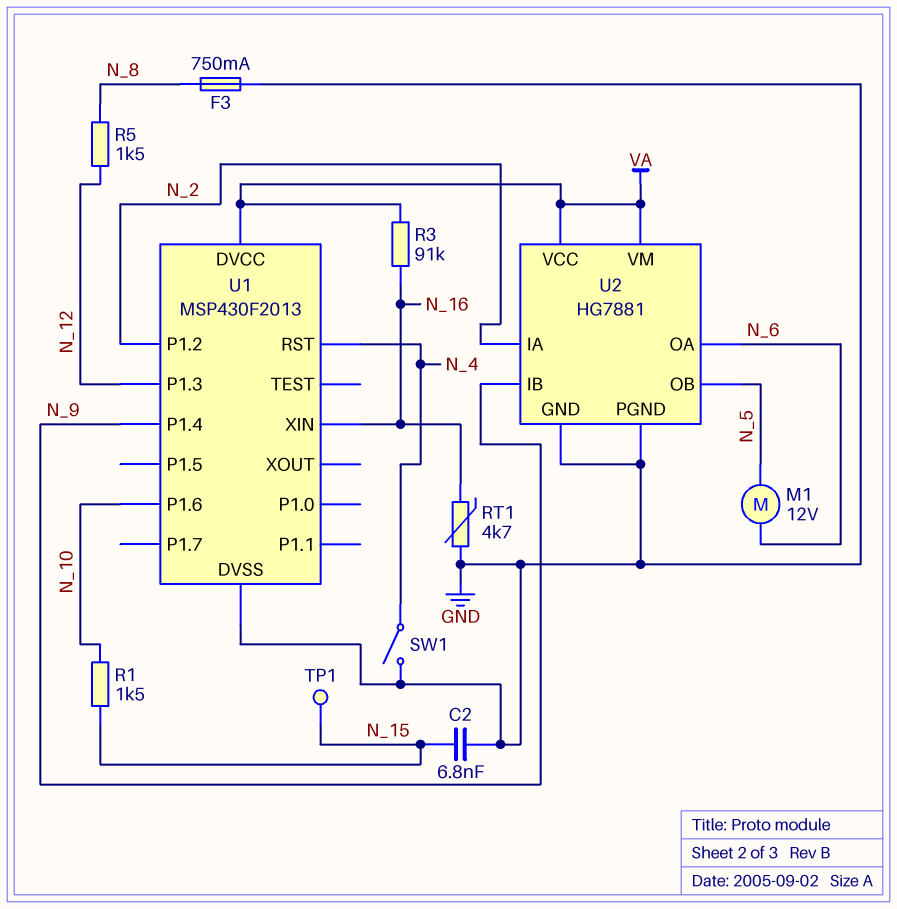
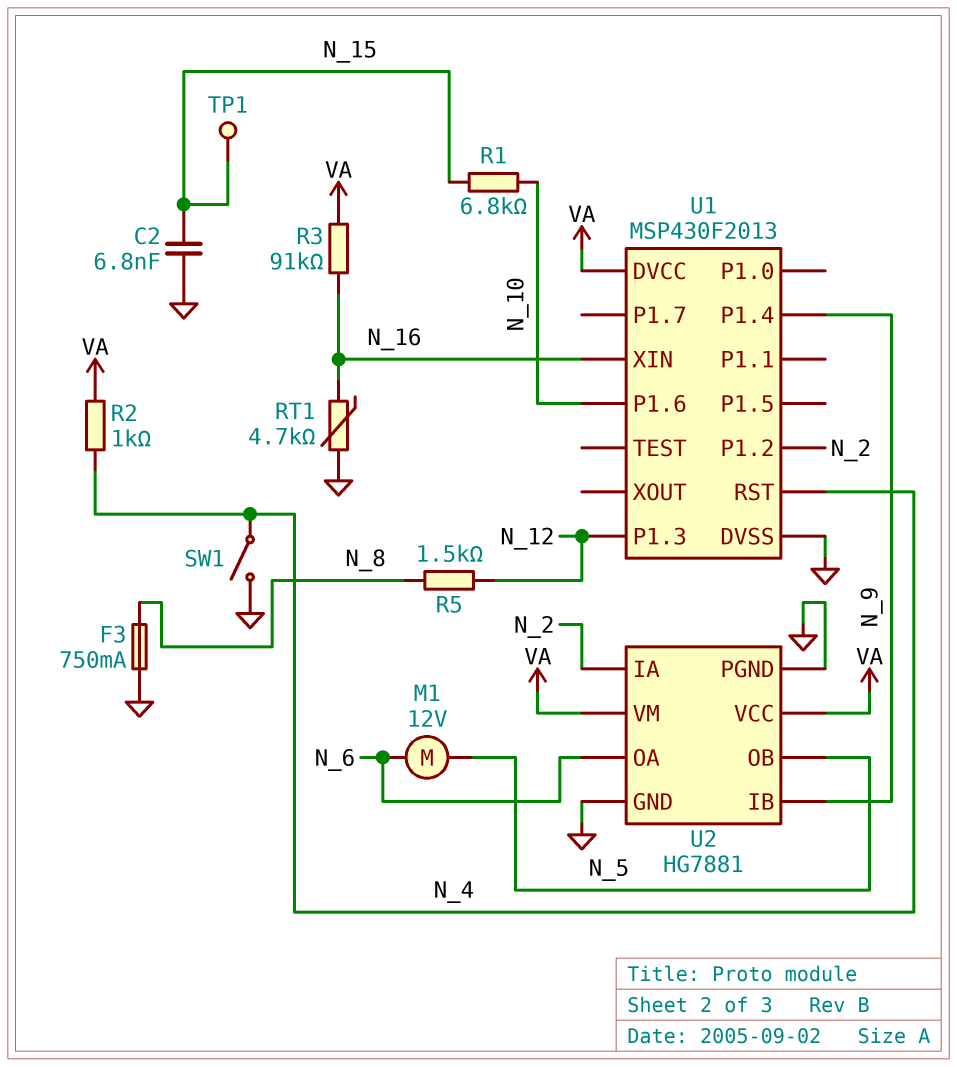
R1: 1.5k (N_10, N_15) -> 6.8k (N_10, N_15)
R2: none -> 1k (N_4, VA)

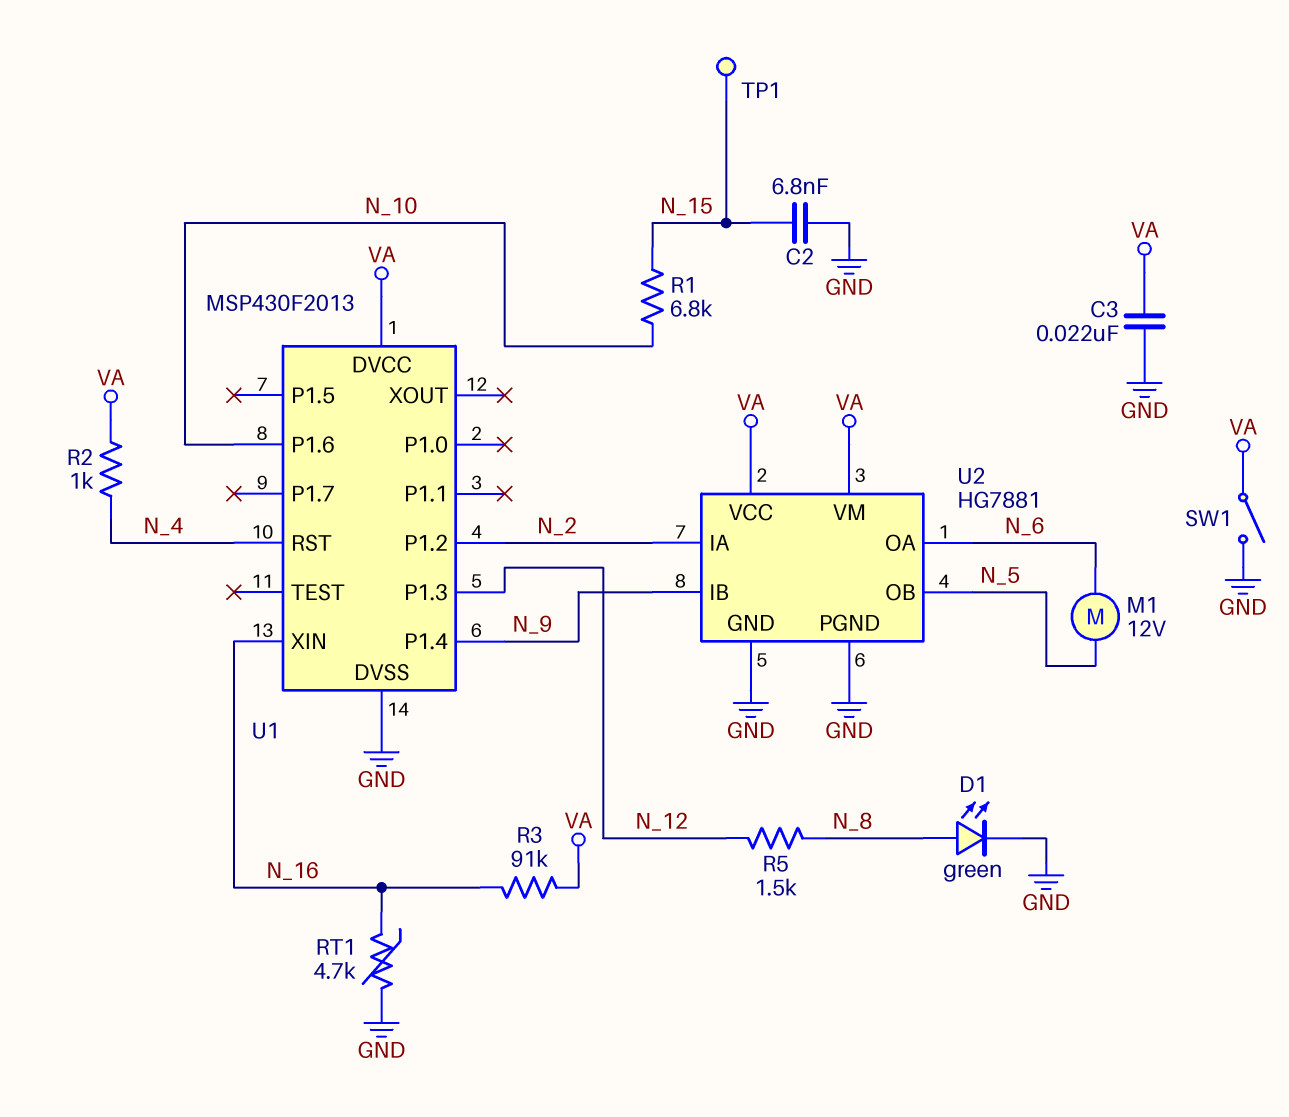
C3: none -> 22nF (GND, VA)
D1: none -> LED green (A N_8, K GND)
F3: 750mA (GND, N_8) -> none
SW1: switch (GND, N_4) -> switch (GND, VA)

